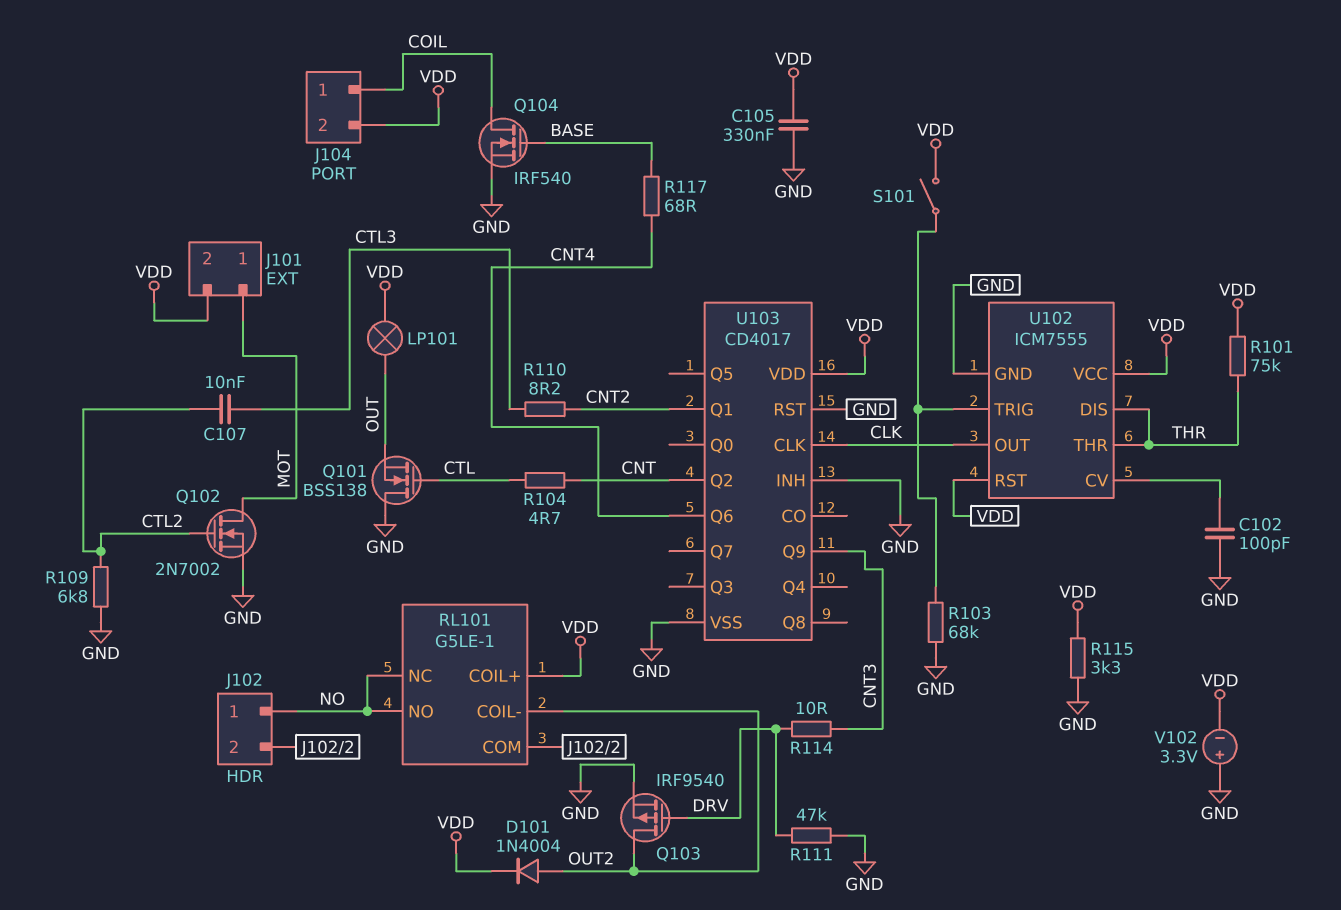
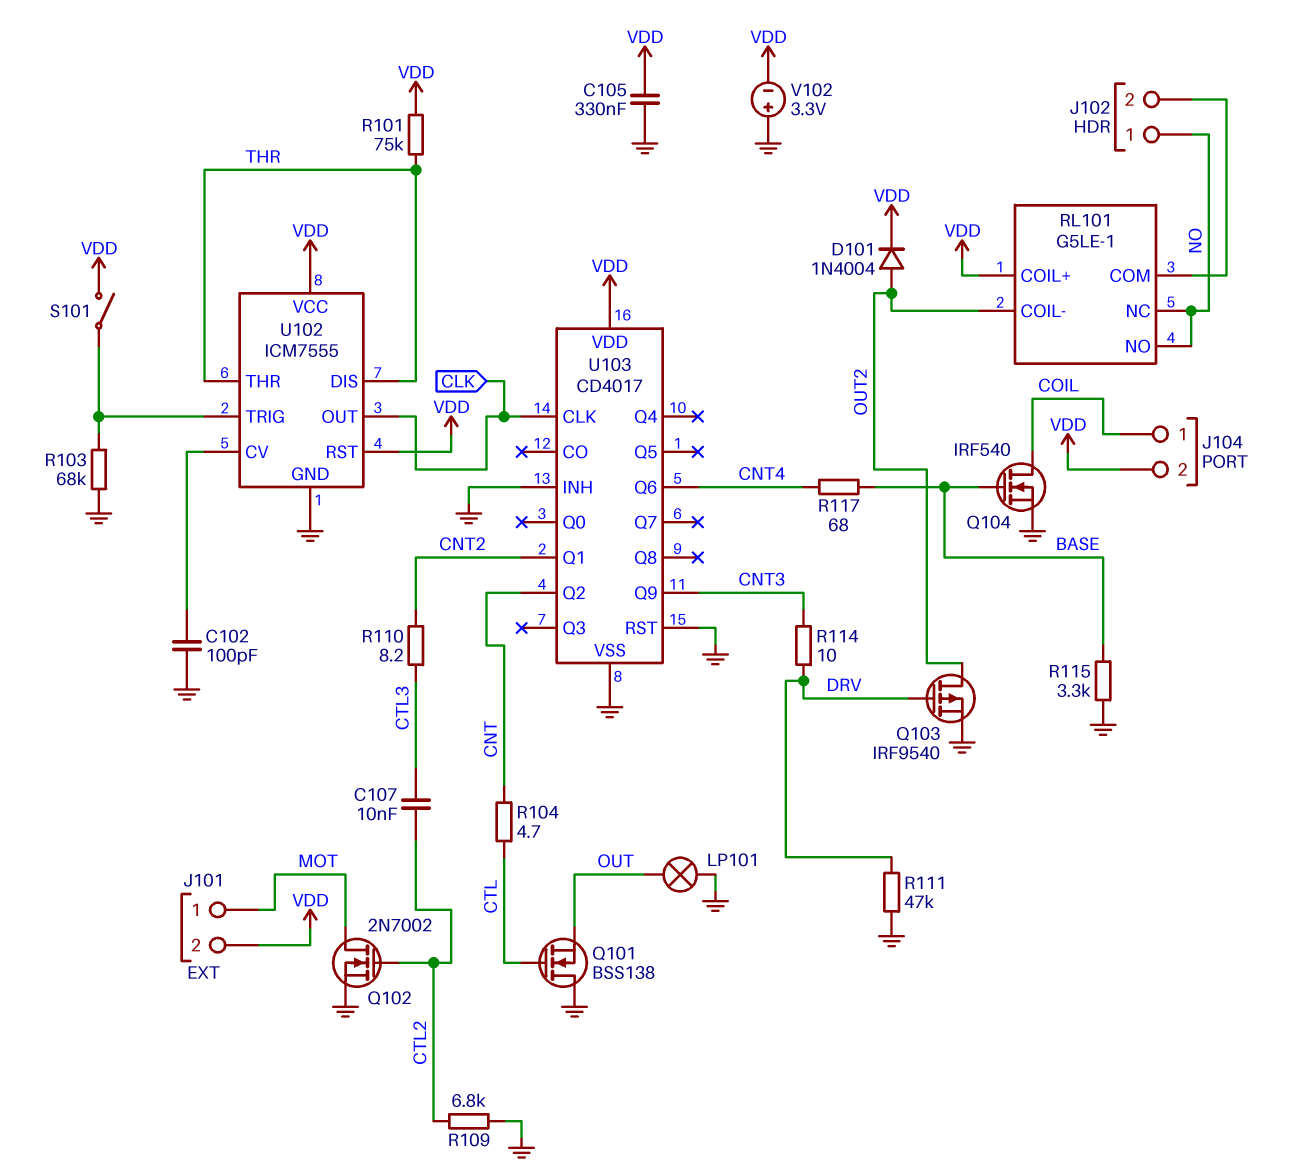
LP101: lamp (OUT, VDD) -> lamp (GND, OUT)
R115: 3.3k (GND, VDD) -> 3.3k (BASE, GND)

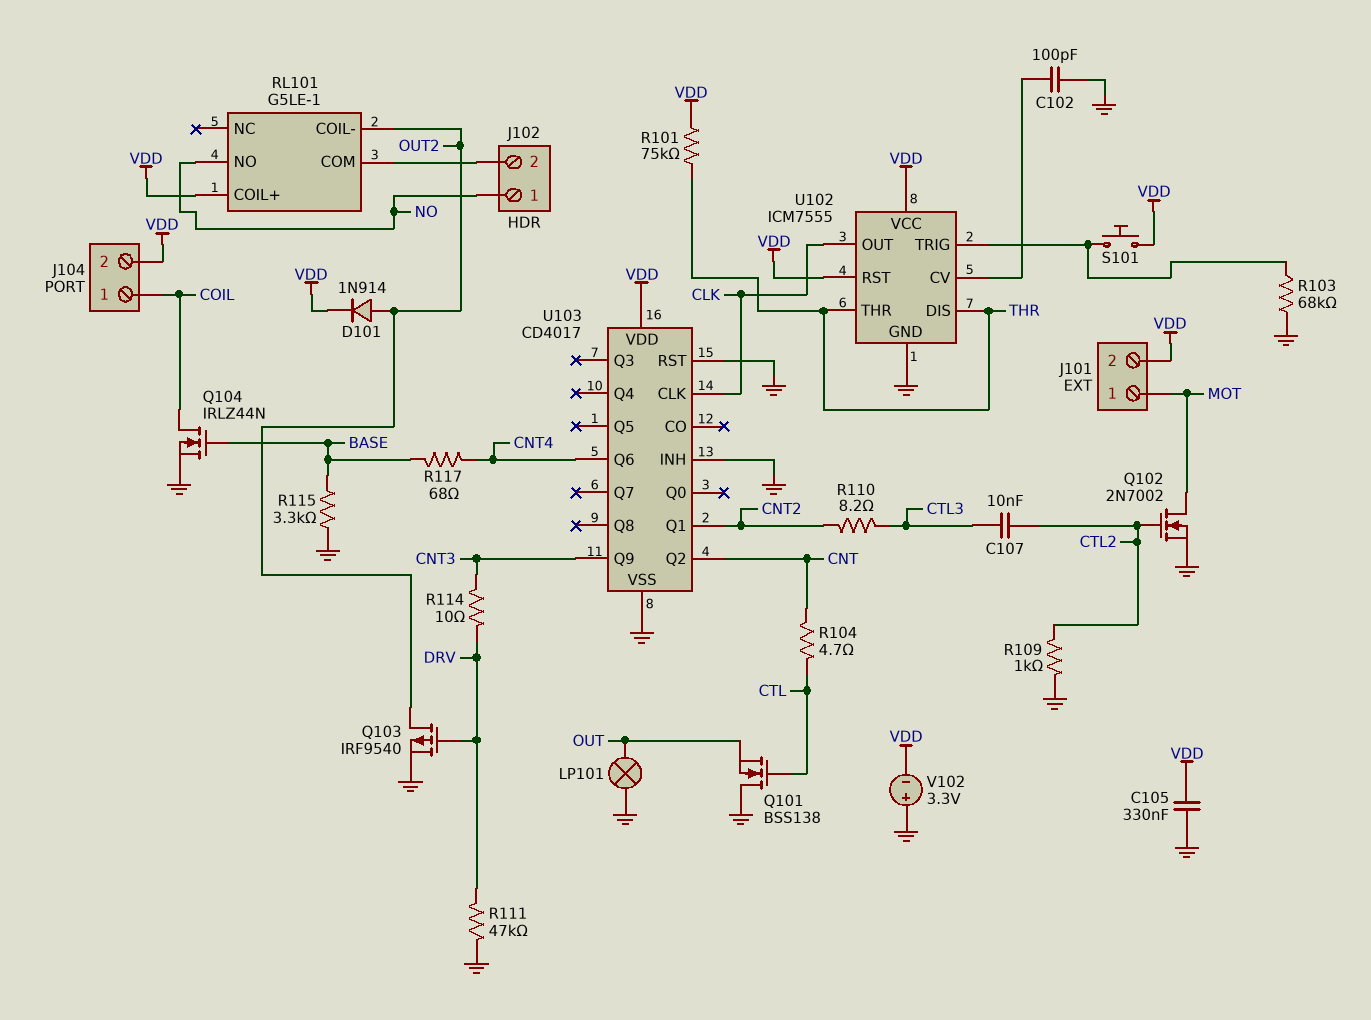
D101: diode 1N4004 (A OUT2, K VDD) -> diode 1N914 (A OUT2, K VDD)
Q104: NMOS IRF540 (G BASE, D COIL, S GND) -> NMOS IRLZ44N (G BASE, D COIL, S GND)
R109: 6.8k (CTL2, GND) -> 1k (CTL2, GND)
RL101 pin NC: NO -> none
S101: switch (U102/TRIG, VDD) -> button (U102/TRIG, VDD)

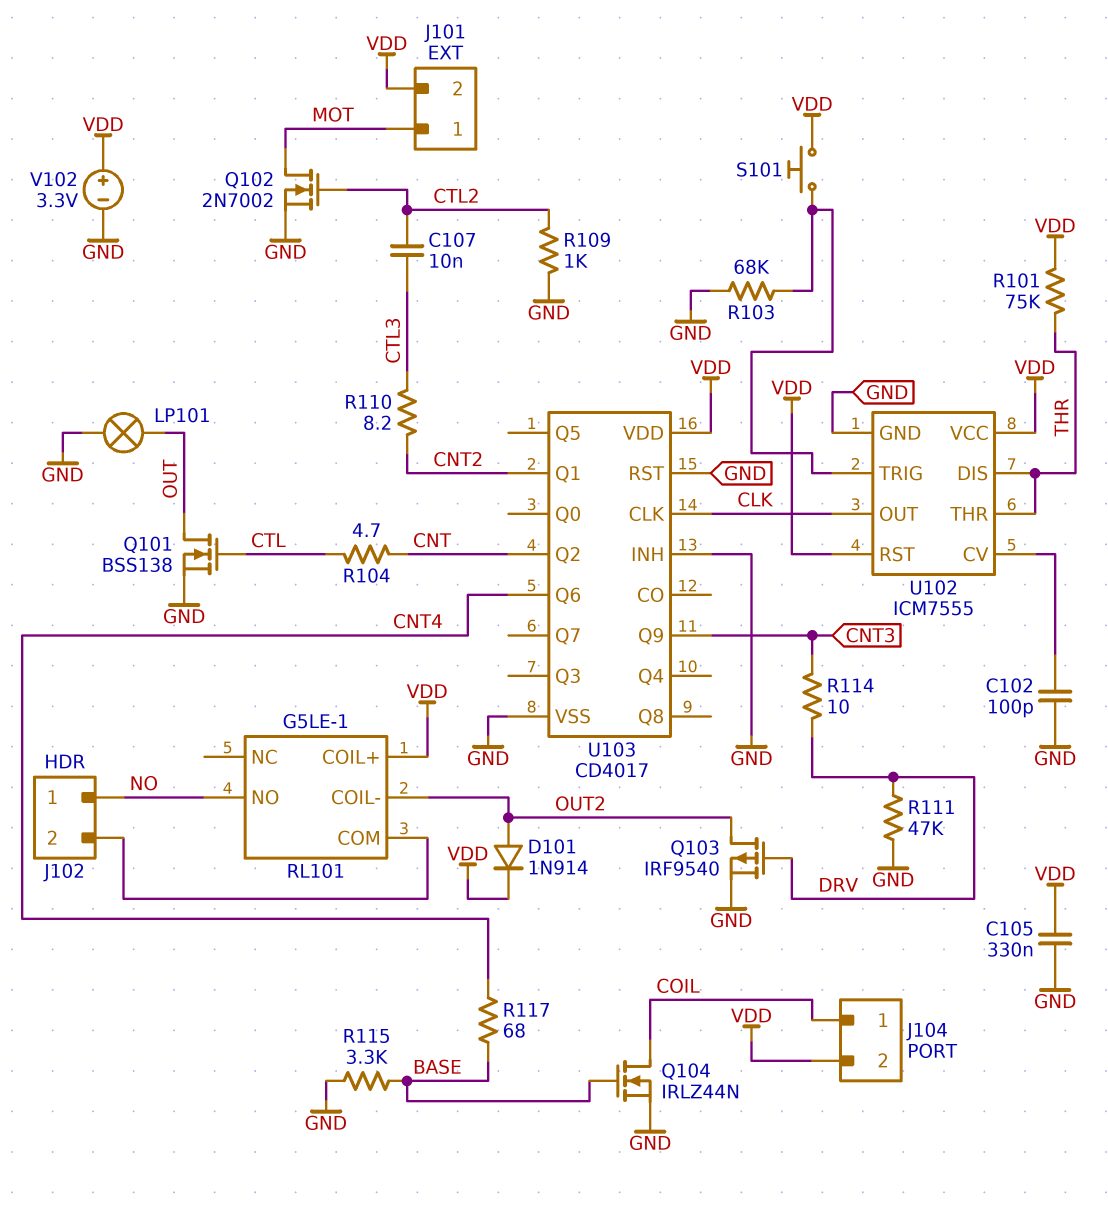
Q101: NMOS BSS138 (G CTL, D GND, S OUT) -> NMOS BSS138 (G CTL, D OUT, S GND)
V102: 3.3V (plus GND, minus VDD) -> 3.3V (plus VDD, minus GND)

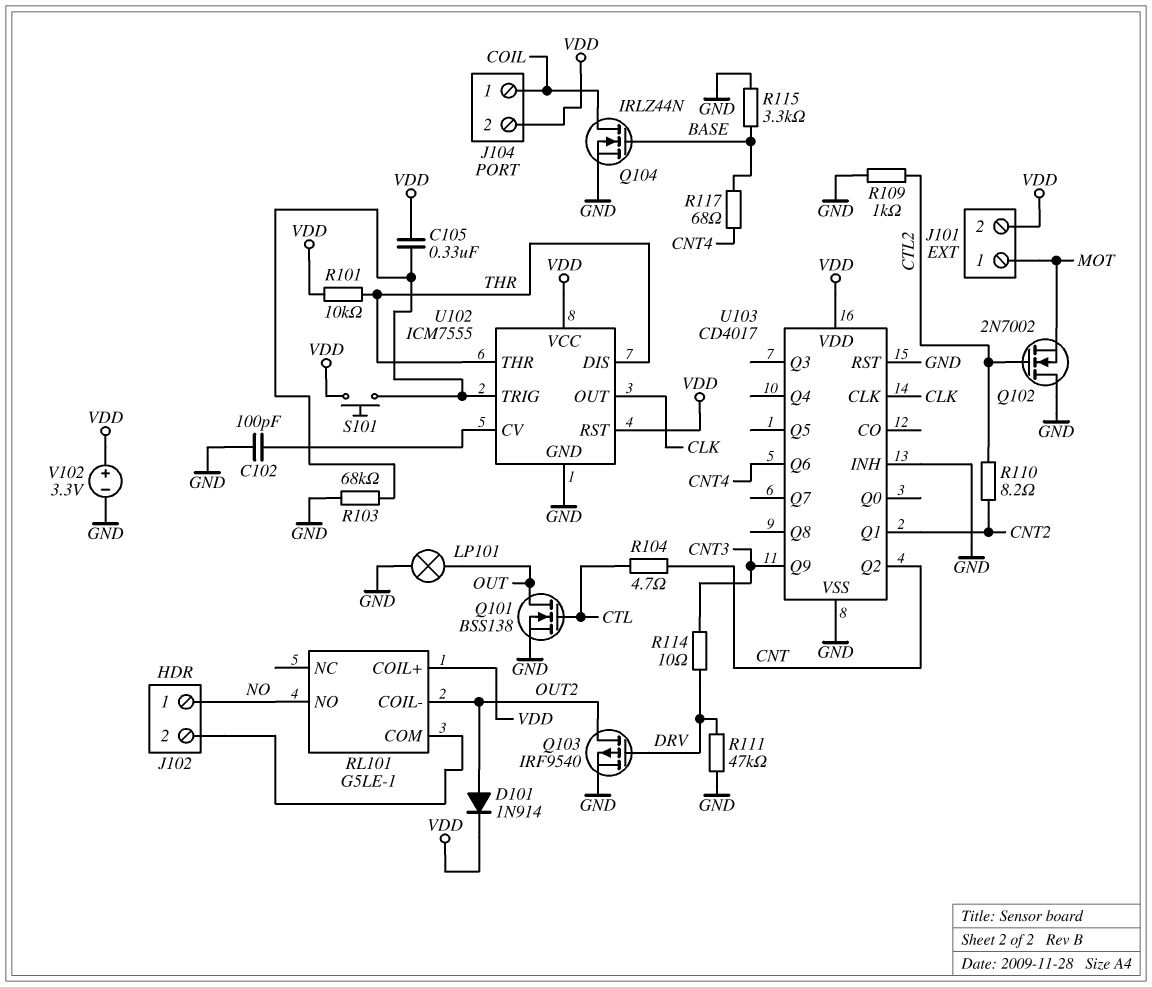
C105: 330nF (GND, VDD) -> 330nF (U102/TRIG, VDD)
C107: 10nF (CTL2, CTL3) -> none
Q102: NMOS 2N7002 (G CTL2, D MOT, S GND) -> NMOS 2N7002 (G CTL2, D GND, S MOT)
R101: 75k (THR, VDD) -> 10k (THR, VDD)
R110: 8.2 (CNT2, CTL3) -> 8.2 (CNT2, CTL2)

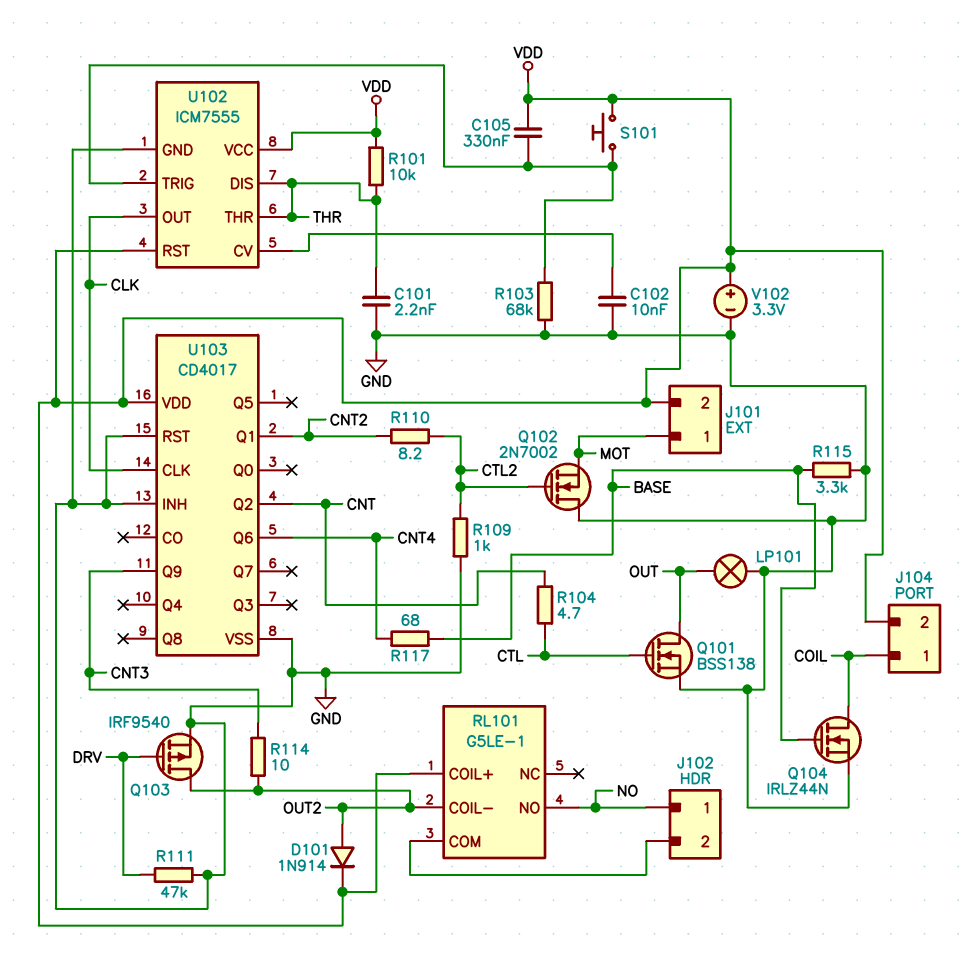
C101: none -> 2.2nF (GND, THR)
C102: 100pF (GND, U102/CV) -> 10nF (GND, U102/CV)
R114: 10 (CNT3, DRV) -> 10 (CNT3, OUT2)

